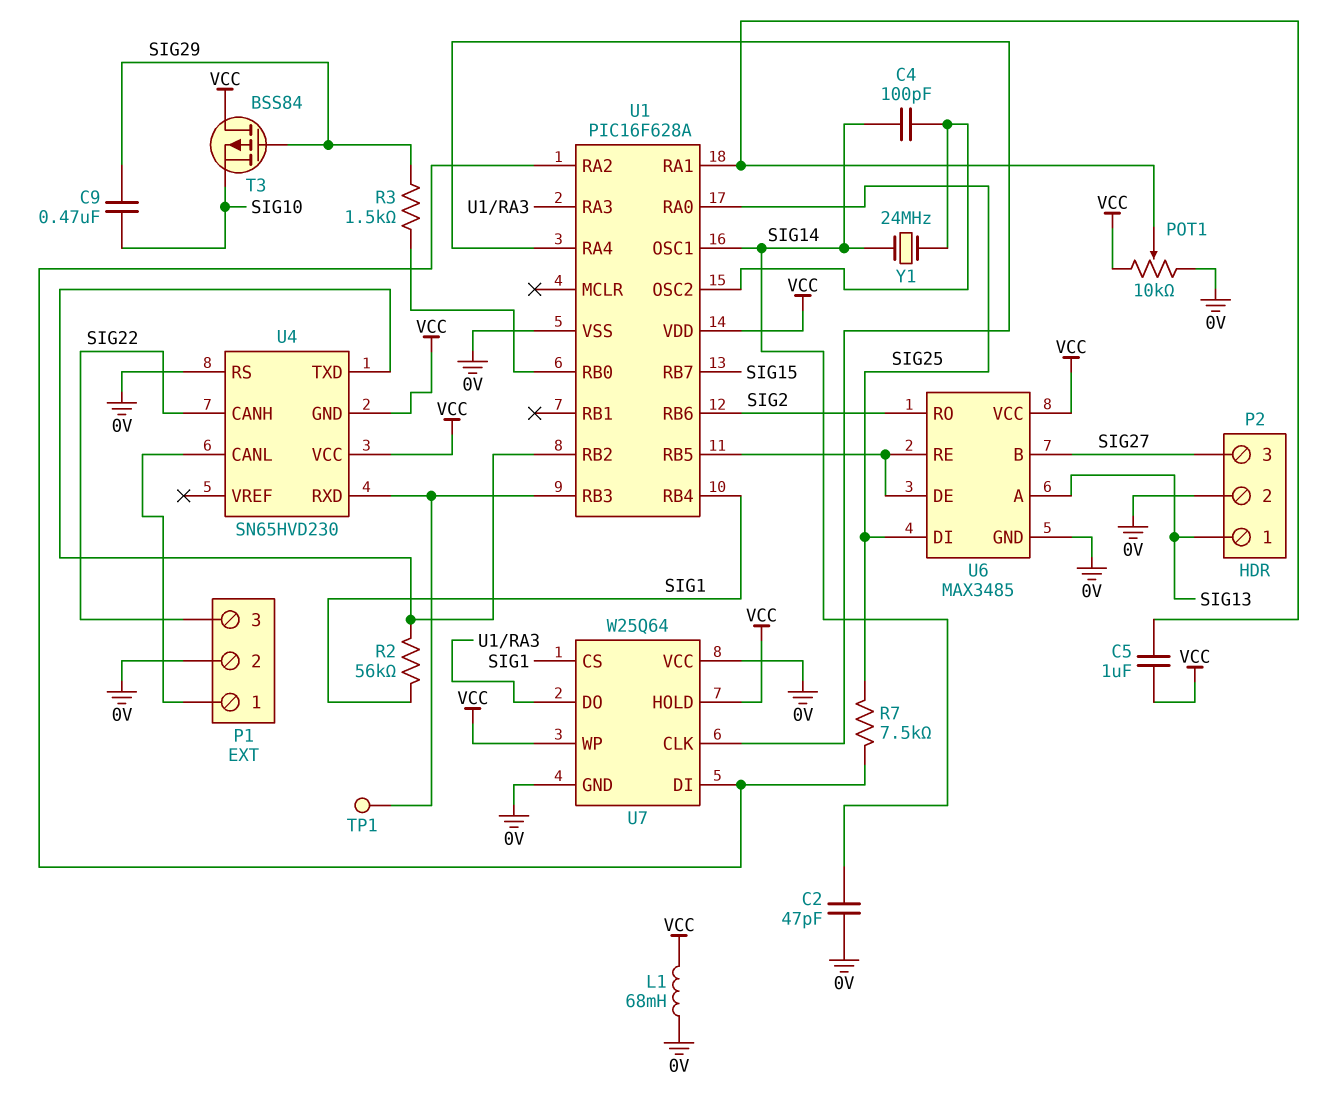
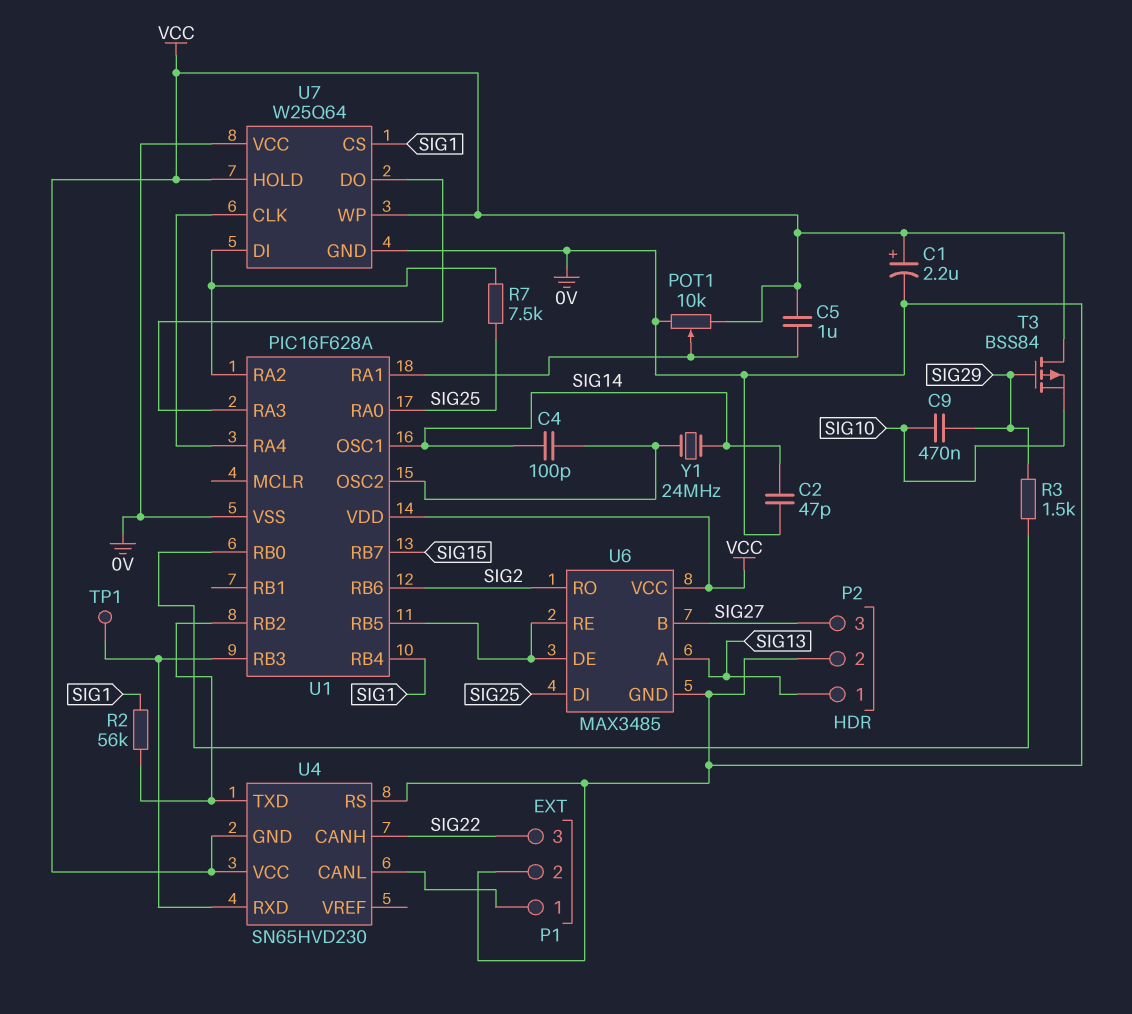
C1: none -> 2.2uF (plus VCC, minus 0V)
L1: 68mH (0V, VCC) -> none

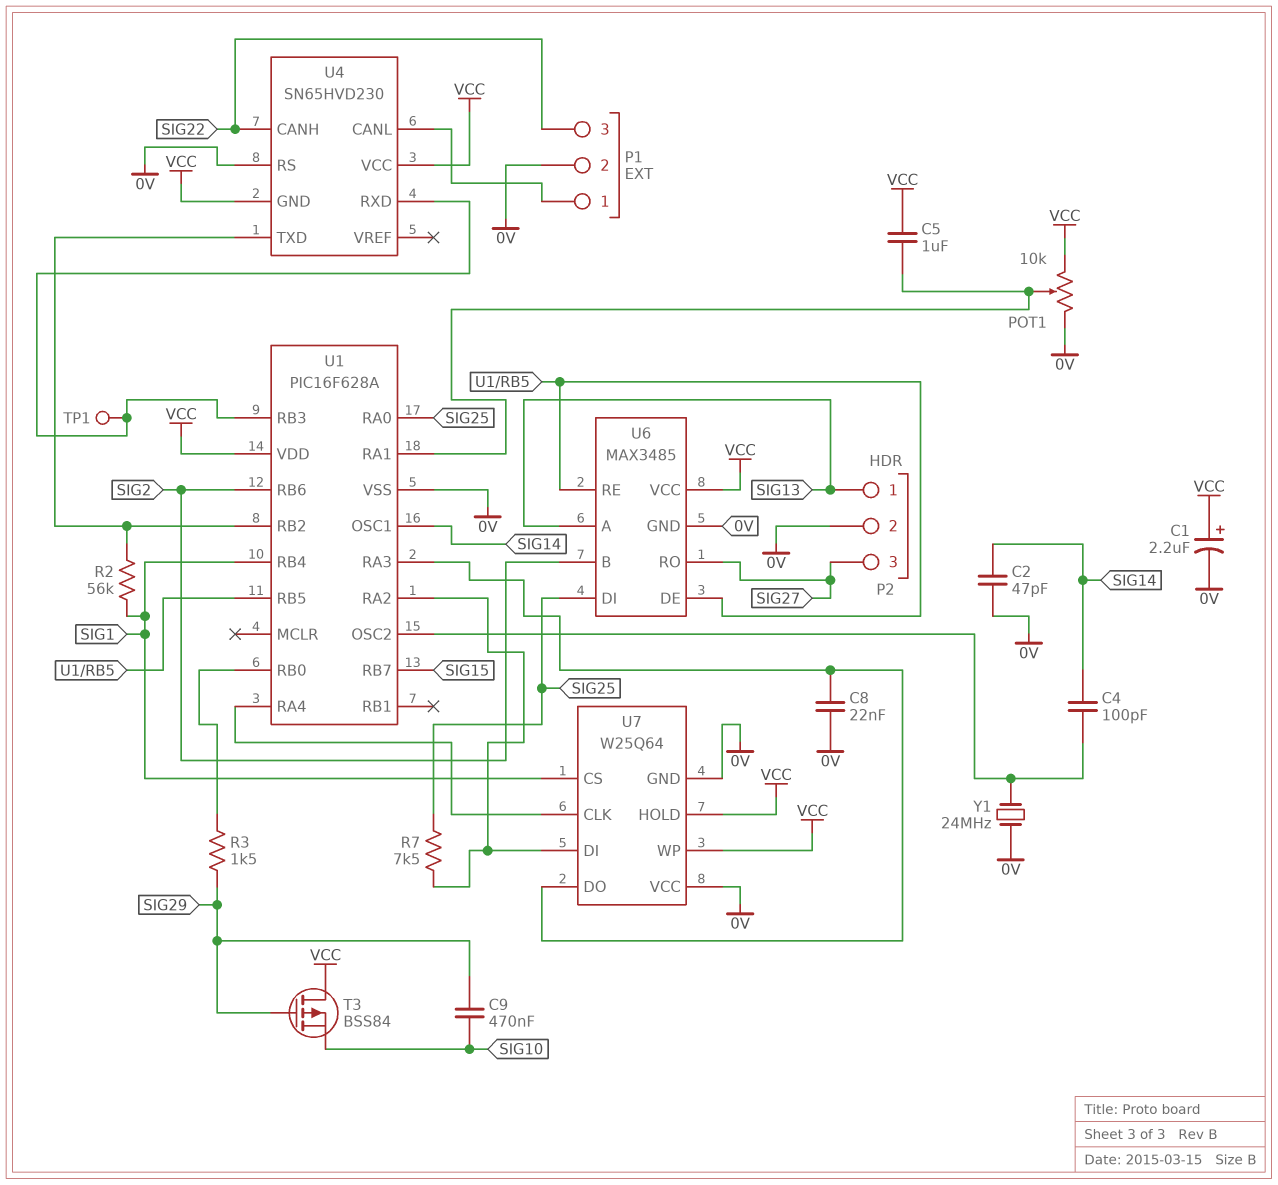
C8: none -> 22nF (0V, U1/RA3)
U6 pin B: SIG27 -> SIG2
U6 pin RO: SIG2 -> SIG27
Y1: 24MHz (SIG14, U1/OSC2) -> 24MHz (0V, U1/OSC2)

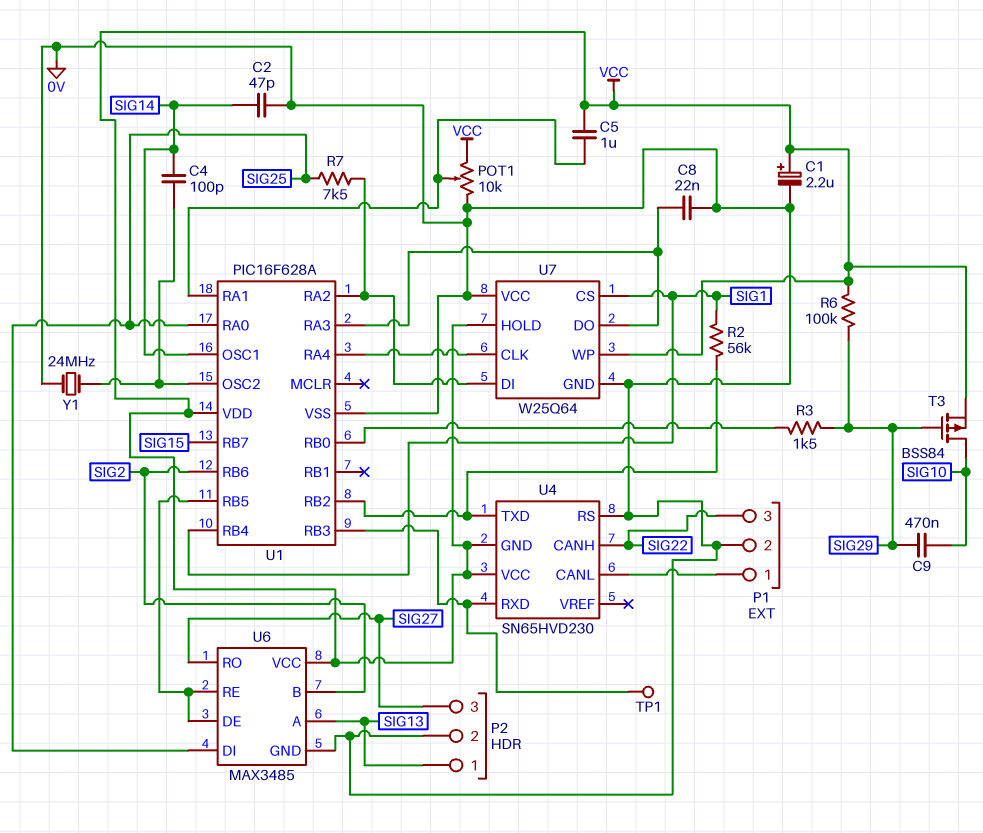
R6: none -> 100k (SIG29, VCC)
T3: PMOS BSS84 (G SIG29, D VCC, S SIG10) -> PMOS BSS84 (G SIG29, D SIG10, S VCC)

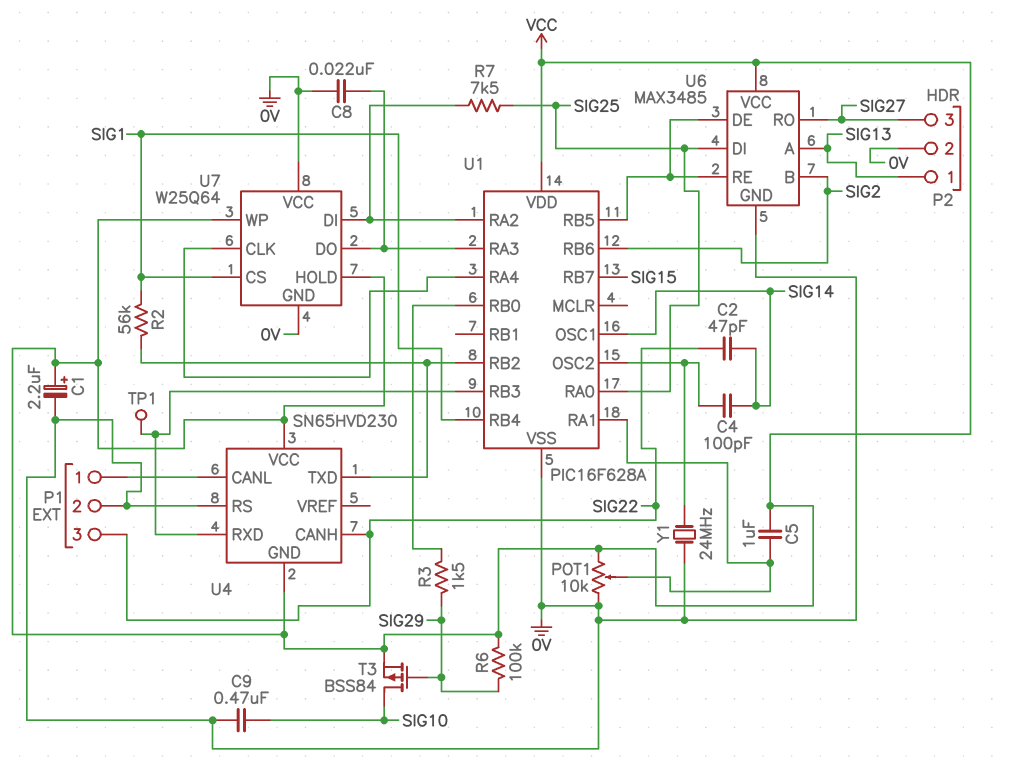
C2: 47pF (0V, SIG14) -> 47pF (SIG14, SIG22)
C9: 470nF (SIG10, SIG29) -> 470nF (0V, SIG10)

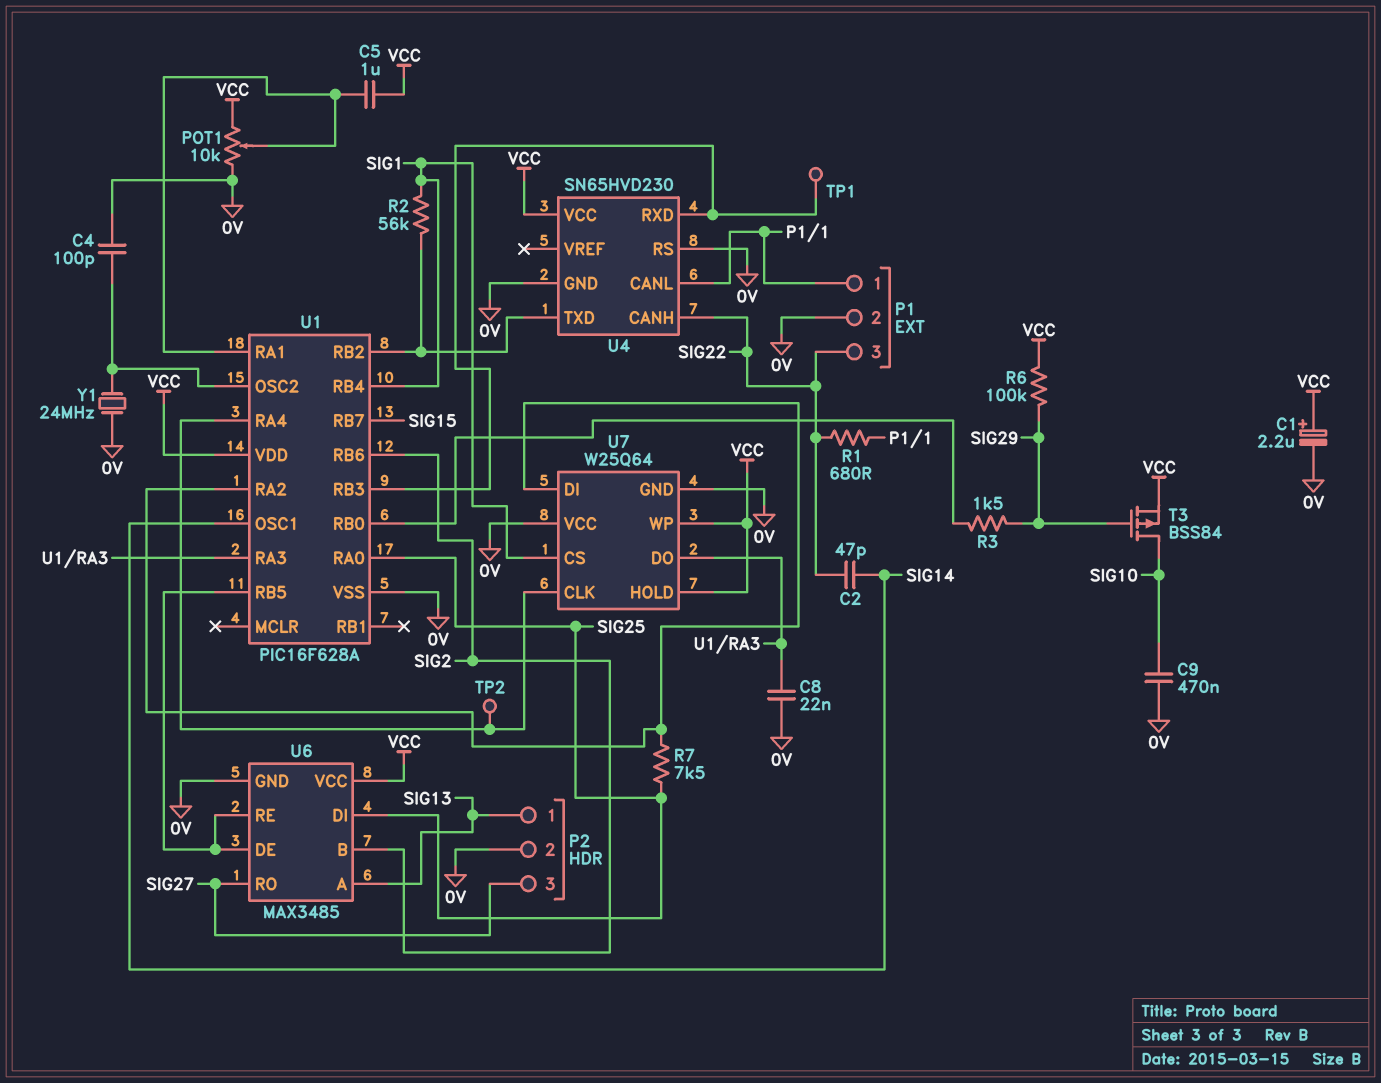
C4: 100pF (SIG14, U1/OSC2) -> 100pF (0V, U1/OSC2)
R1: none -> 680 (P1/1, SIG22)
TP2: none -> test point (U1/RA4)
U4 pin GND: VCC -> 0V

